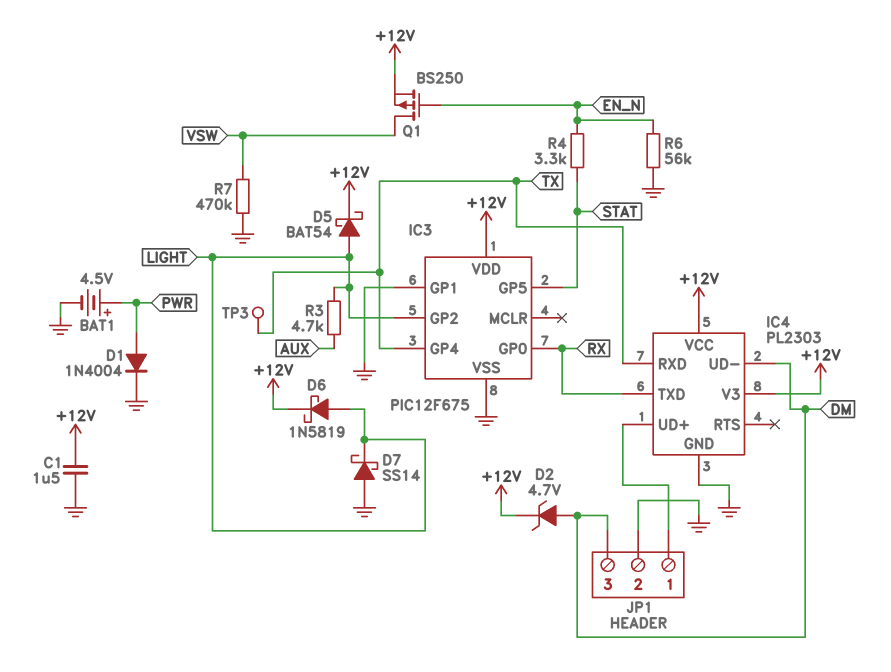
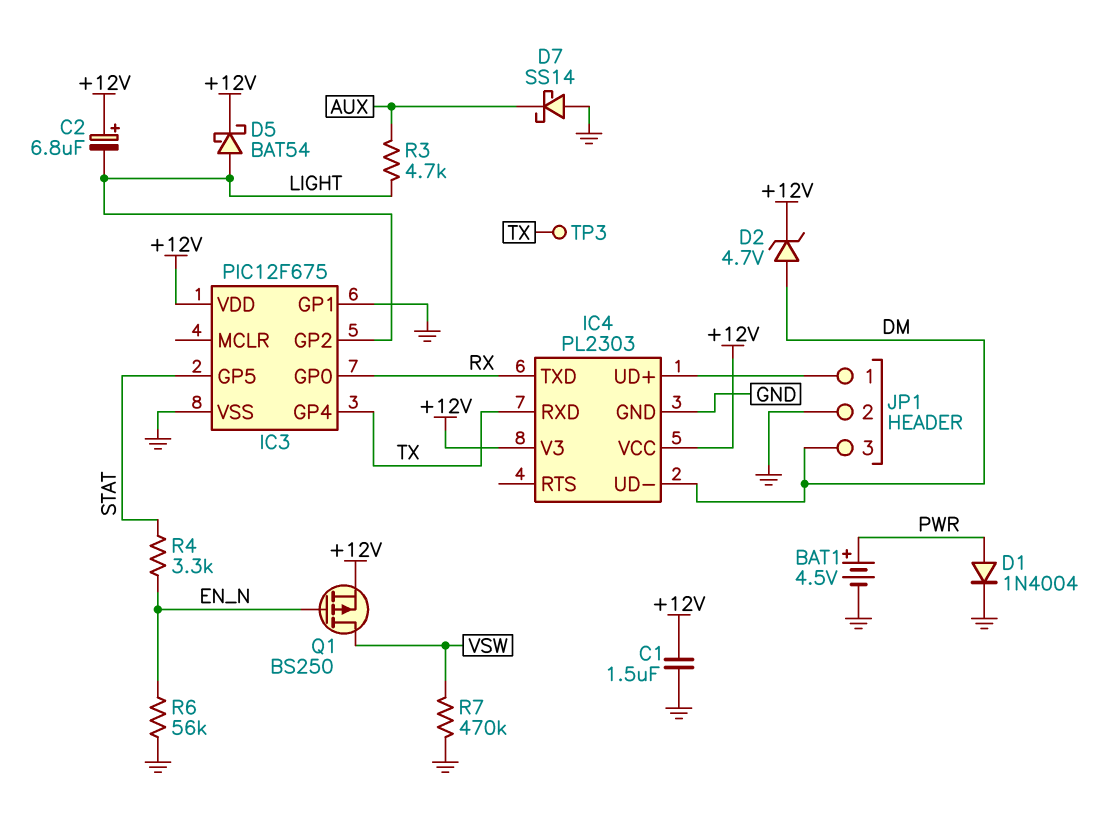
C2: none -> 6.8uF (plus +12V, minus LIGHT)
D6: schottky 1N5819 (A LIGHT, K +12V) -> none
D7: schottky SS14 (A GND, K LIGHT) -> schottky SS14 (A GND, K AUX)

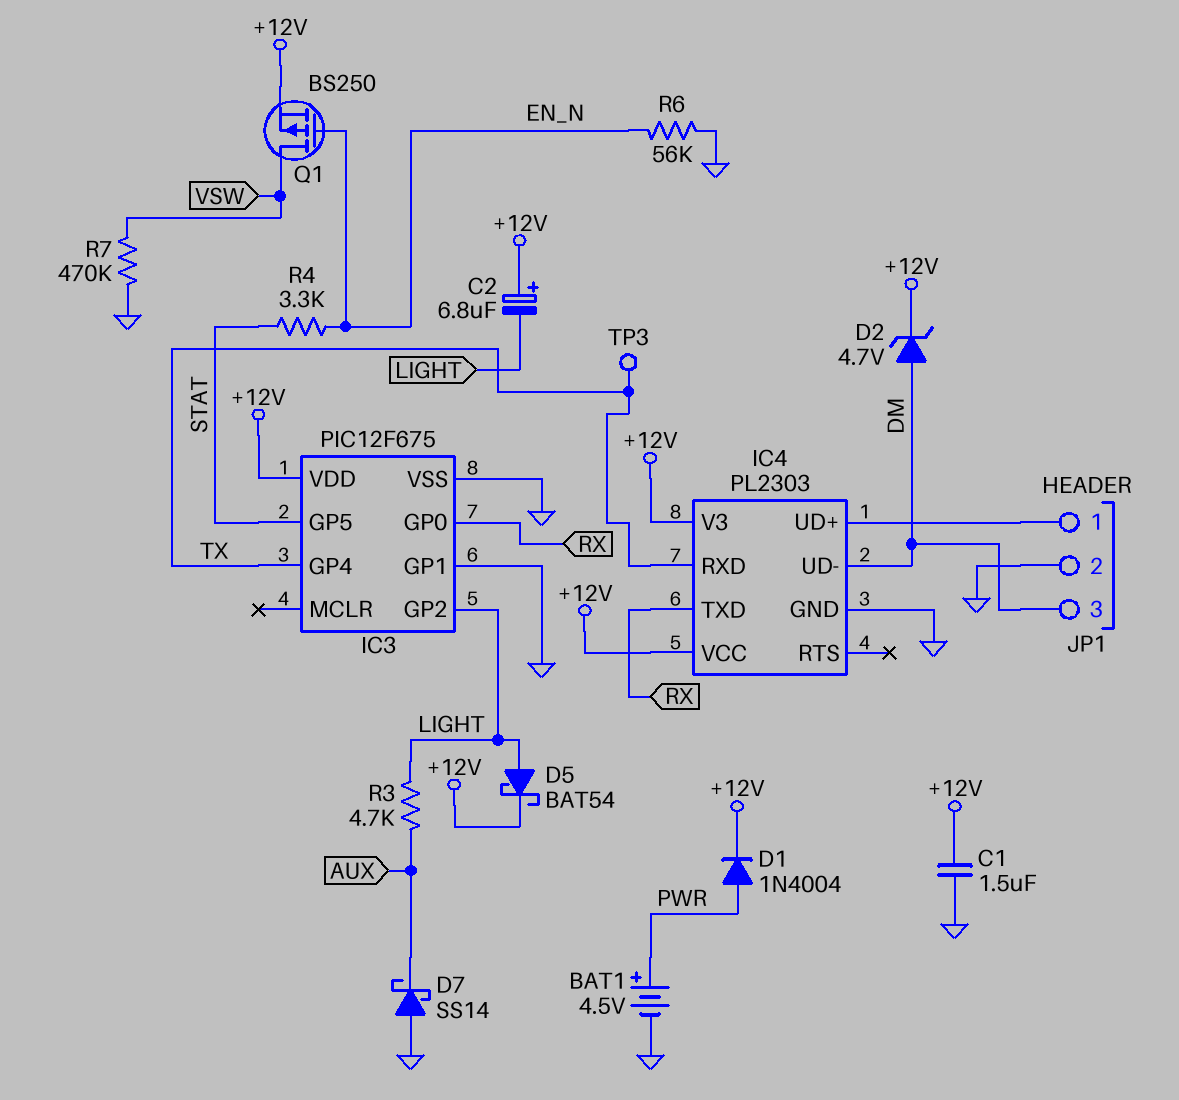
D1: diode 1N4004 (A PWR, K GND) -> diode 1N4004 (A PWR, K +12V)

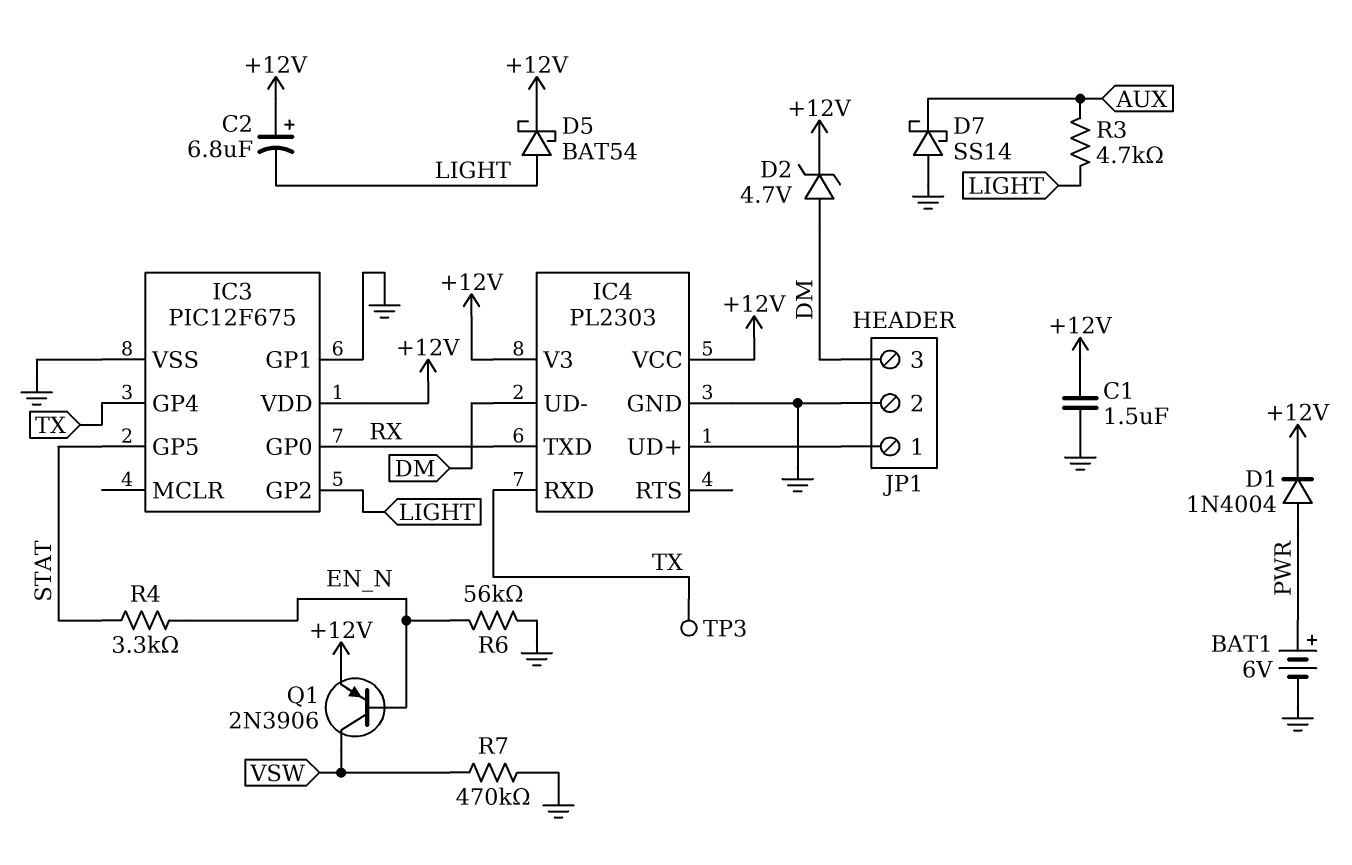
BAT1: 4.5V (plus PWR, minus GND) -> 6V (plus PWR, minus GND)
Q1: PMOS BS250 (G EN_N, D VSW, S +12V) -> PNP 2N3906 (B EN_N, C VSW, E +12V)

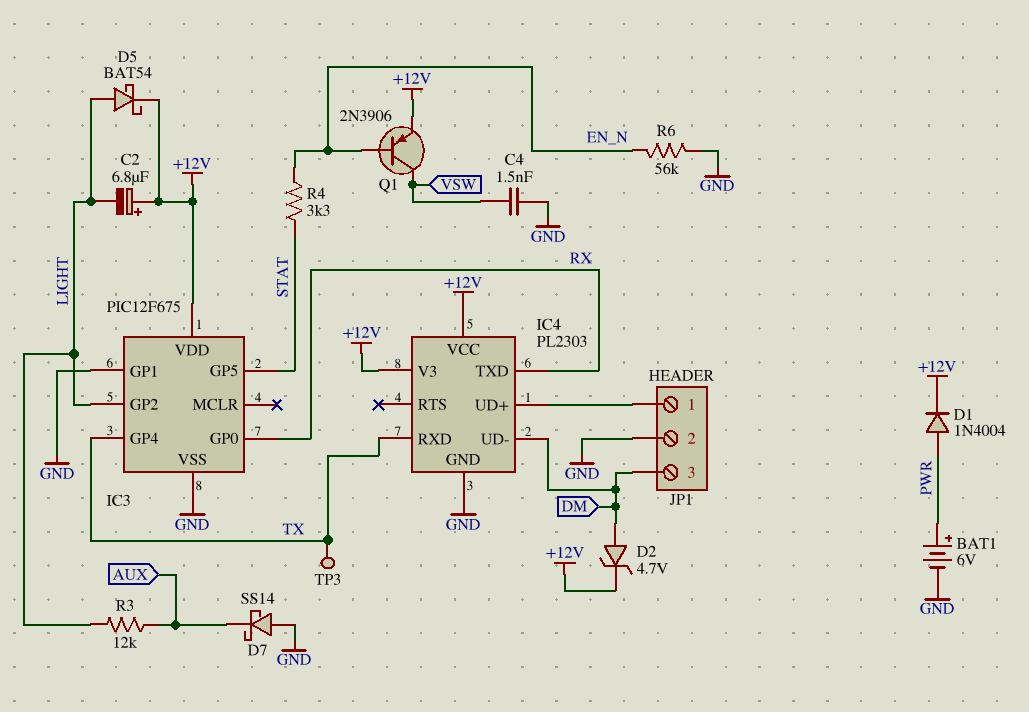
C1: 1.5uF (+12V, GND) -> none
C4: none -> 1.5nF (GND, VSW)
R3: 4.7k (AUX, LIGHT) -> 12k (AUX, LIGHT)
R7: 470k (GND, VSW) -> none

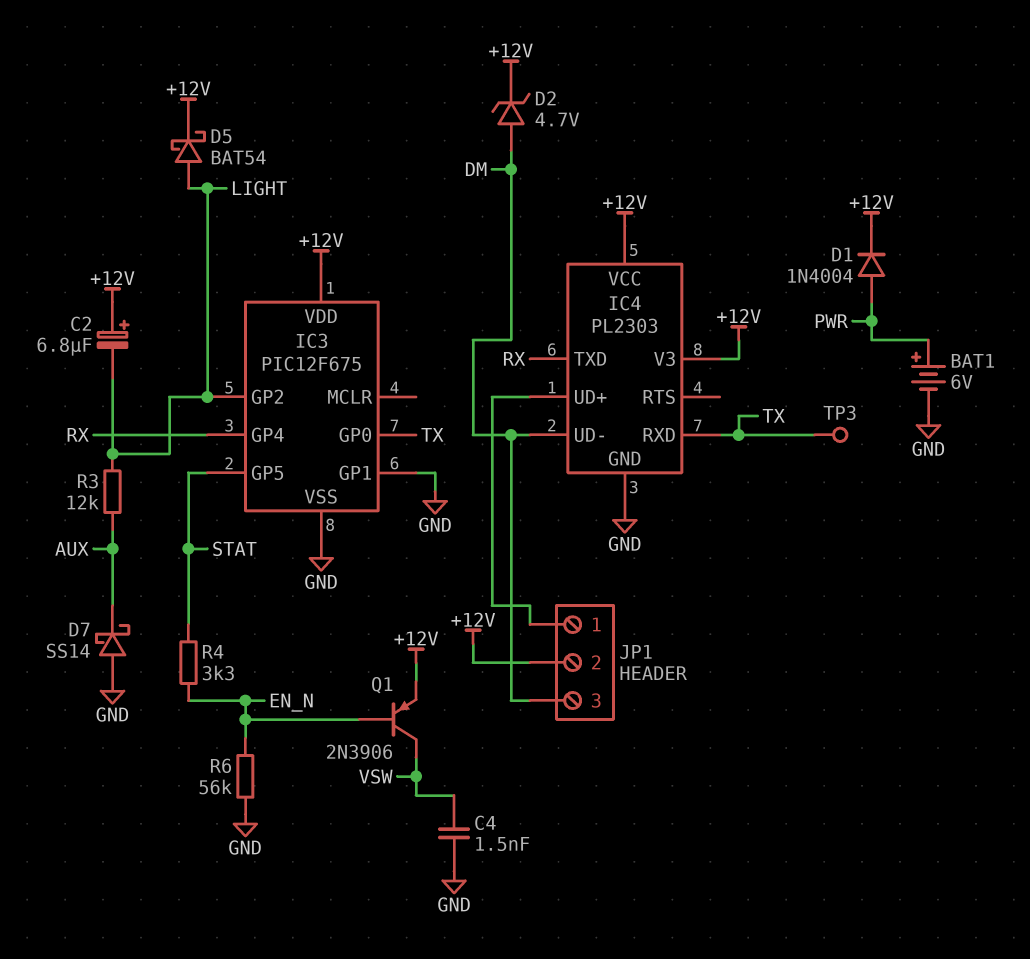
IC3 pin GP0: RX -> TX
IC3 pin GP4: TX -> RX
JP1 pin 2: GND -> +12V

